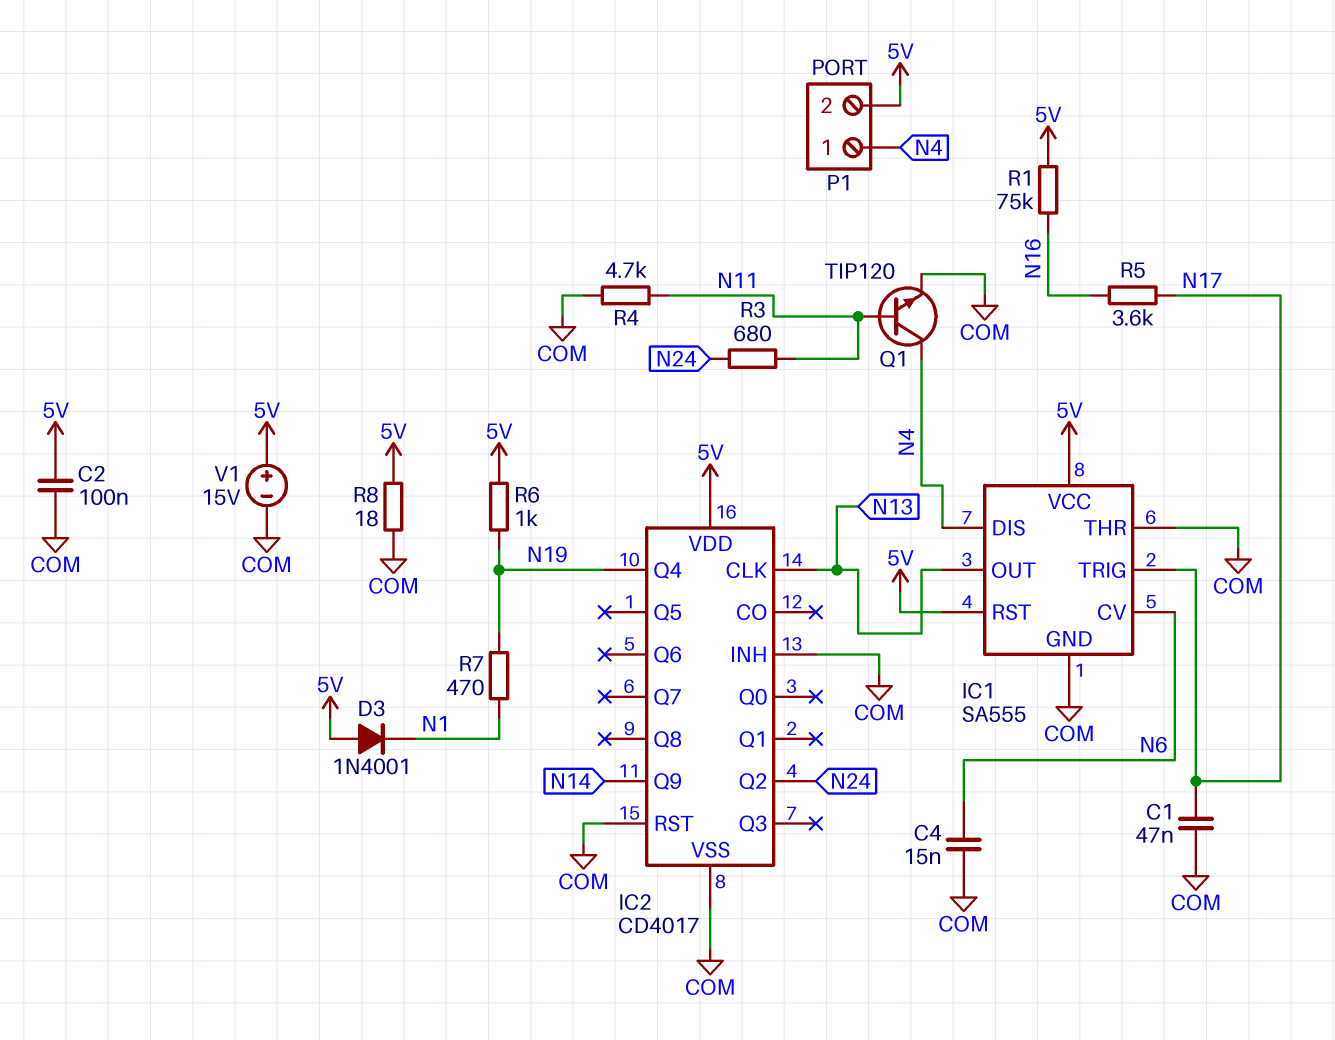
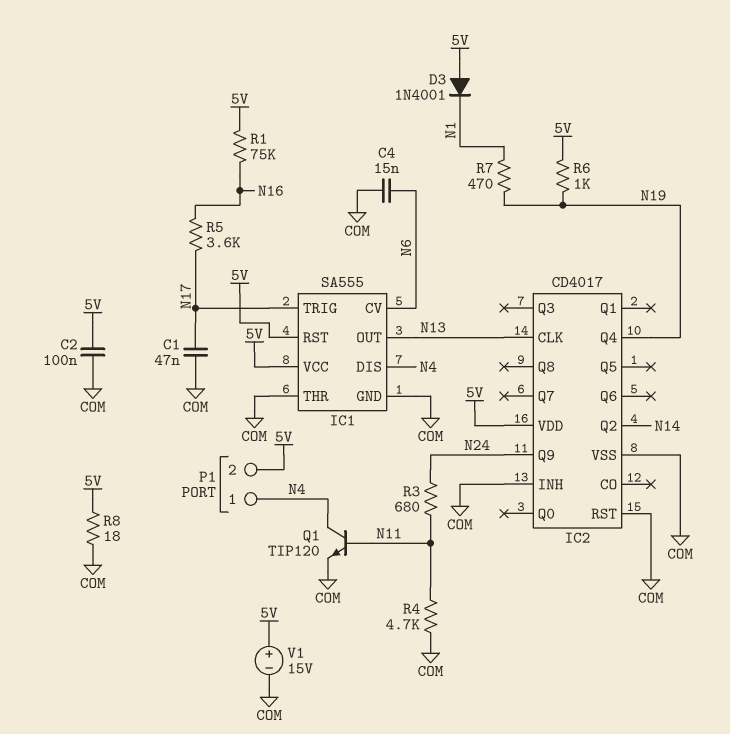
IC2 pin Q2: N24 -> N14
IC2 pin Q9: N14 -> N24

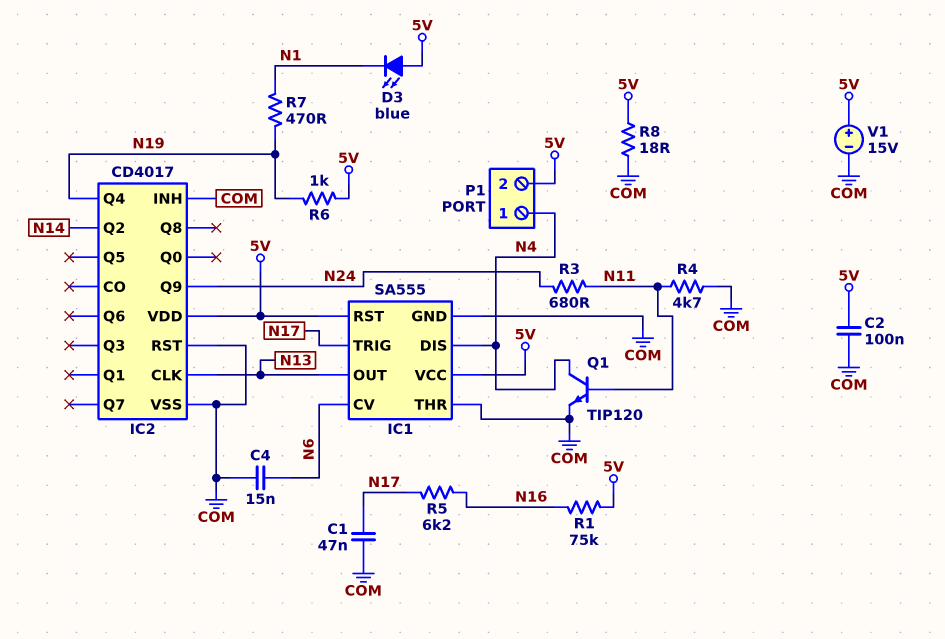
D3: diode 1N4001 (A 5V, K N1) -> LED blue (A 5V, K N1)
R5: 3.6k (N16, N17) -> 6.2k (N16, N17)

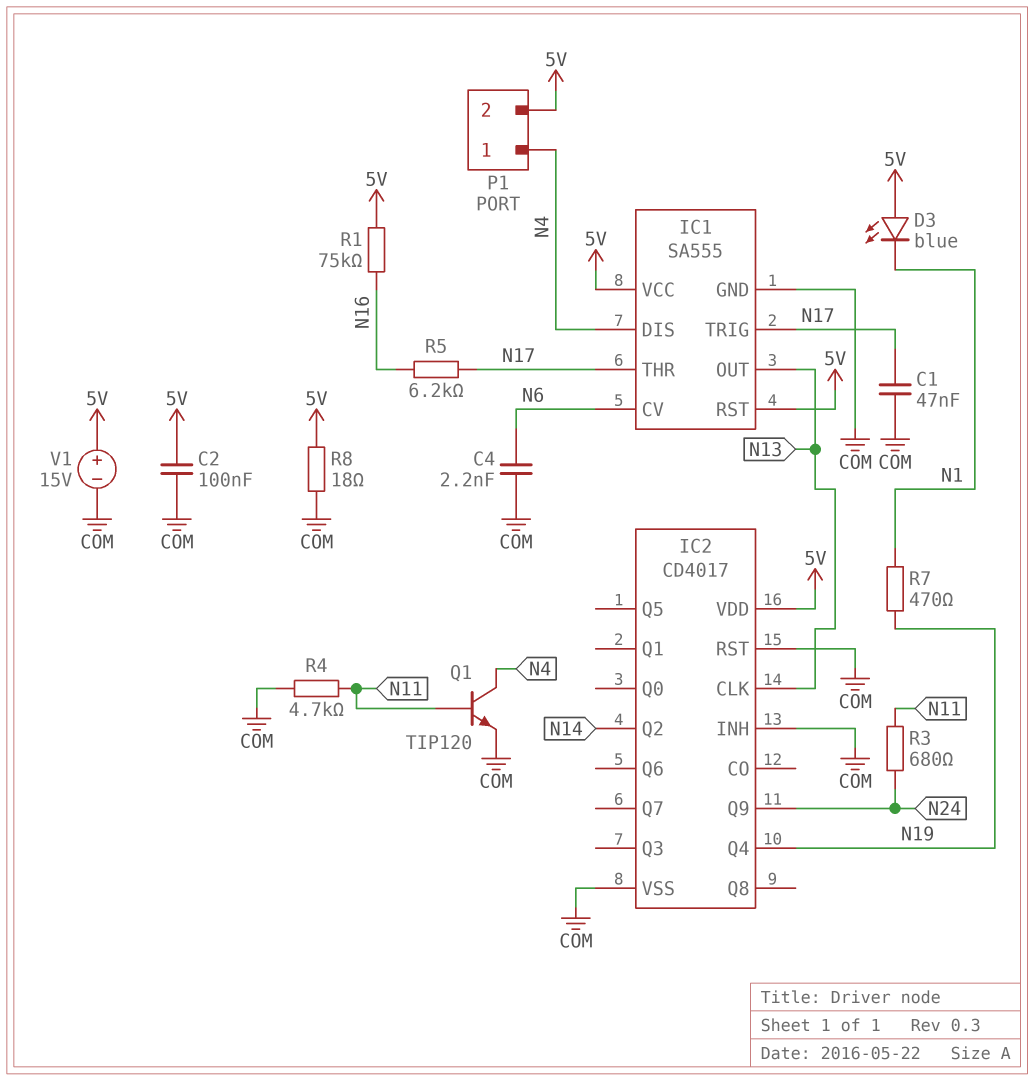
C4: 15nF (COM, N6) -> 2.2nF (COM, N6)
IC1 pin THR: COM -> N17
R6: 1k (5V, N19) -> none

